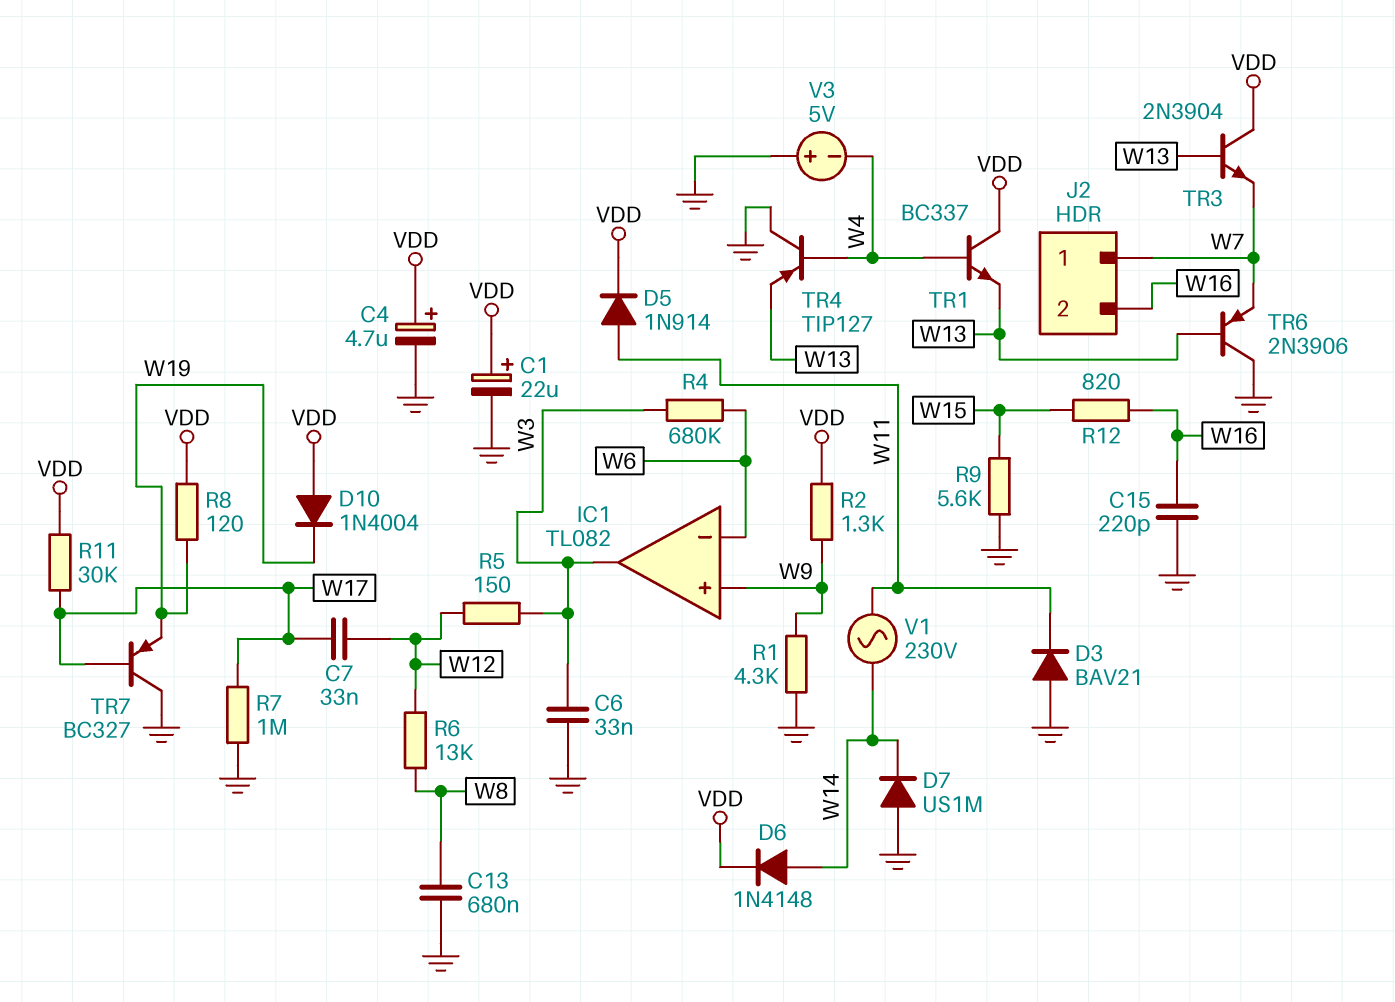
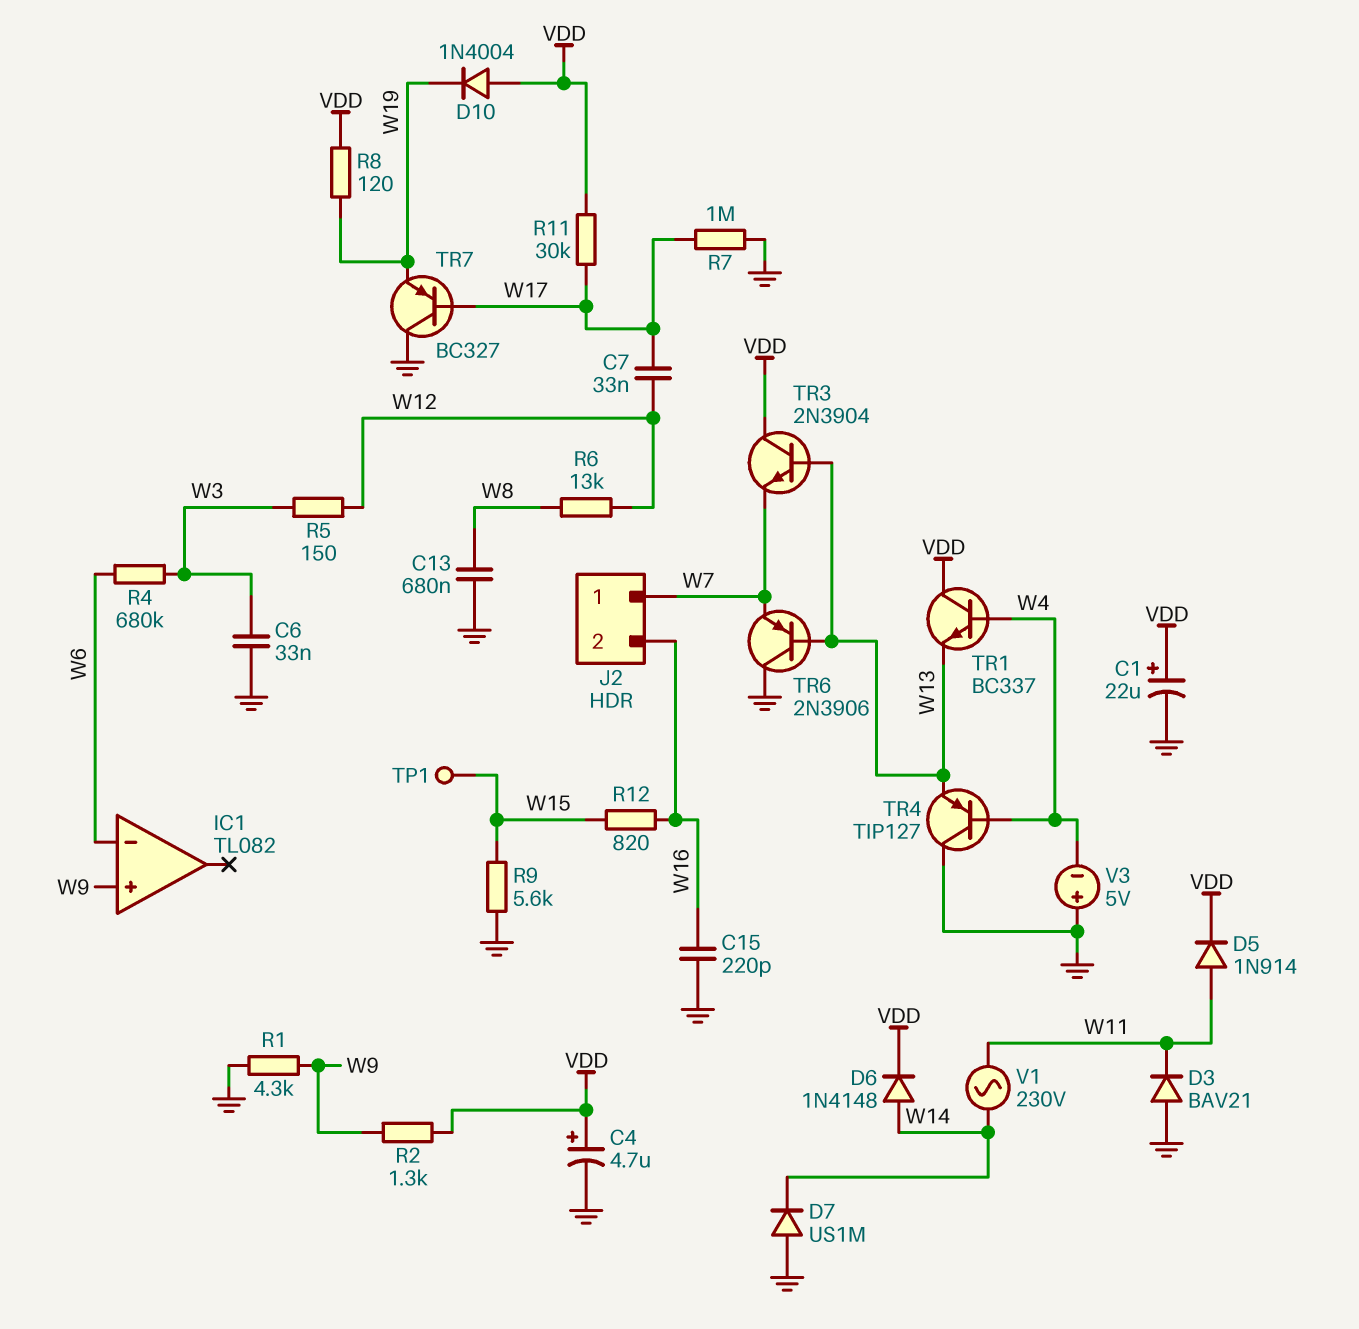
IC1 pin out: W3 -> none
TP1: none -> test point (W15)

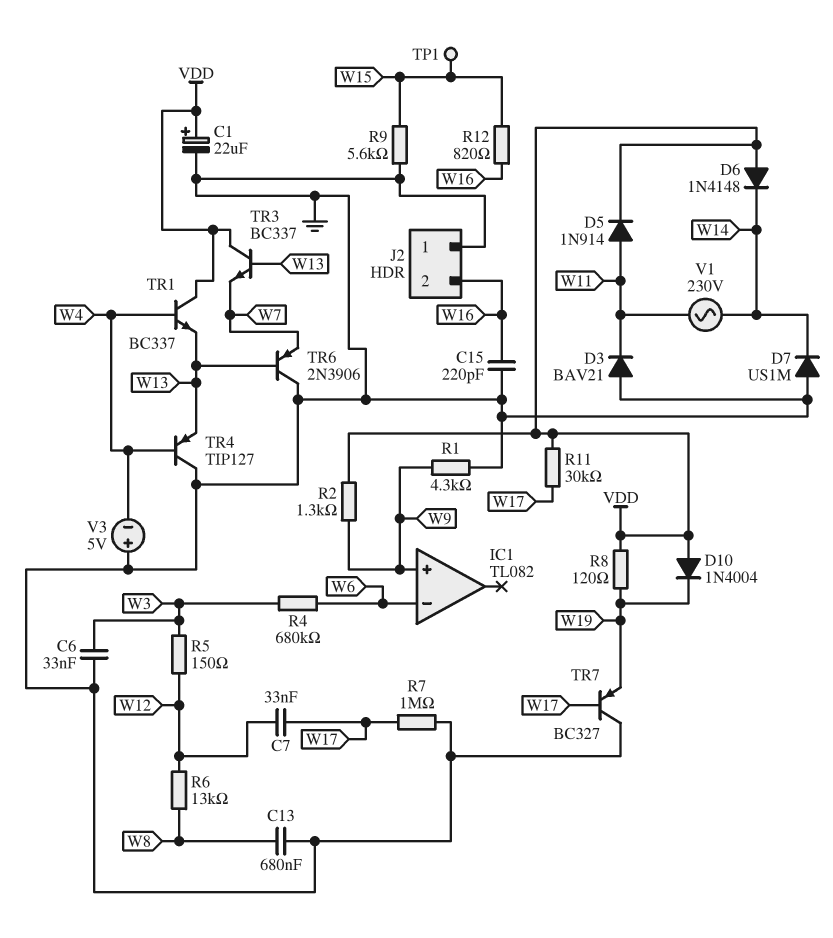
C4: 4.7uF (plus VDD, minus GND) -> none
D6: diode 1N4148 (A W14, K VDD) -> diode 1N4148 (A VDD, K W14)
J2 pin 1: W7 -> GND
TR3: NPN 2N3904 (B W13, C VDD, E W7) -> NPN BC337 (B W13, C VDD, E W7)

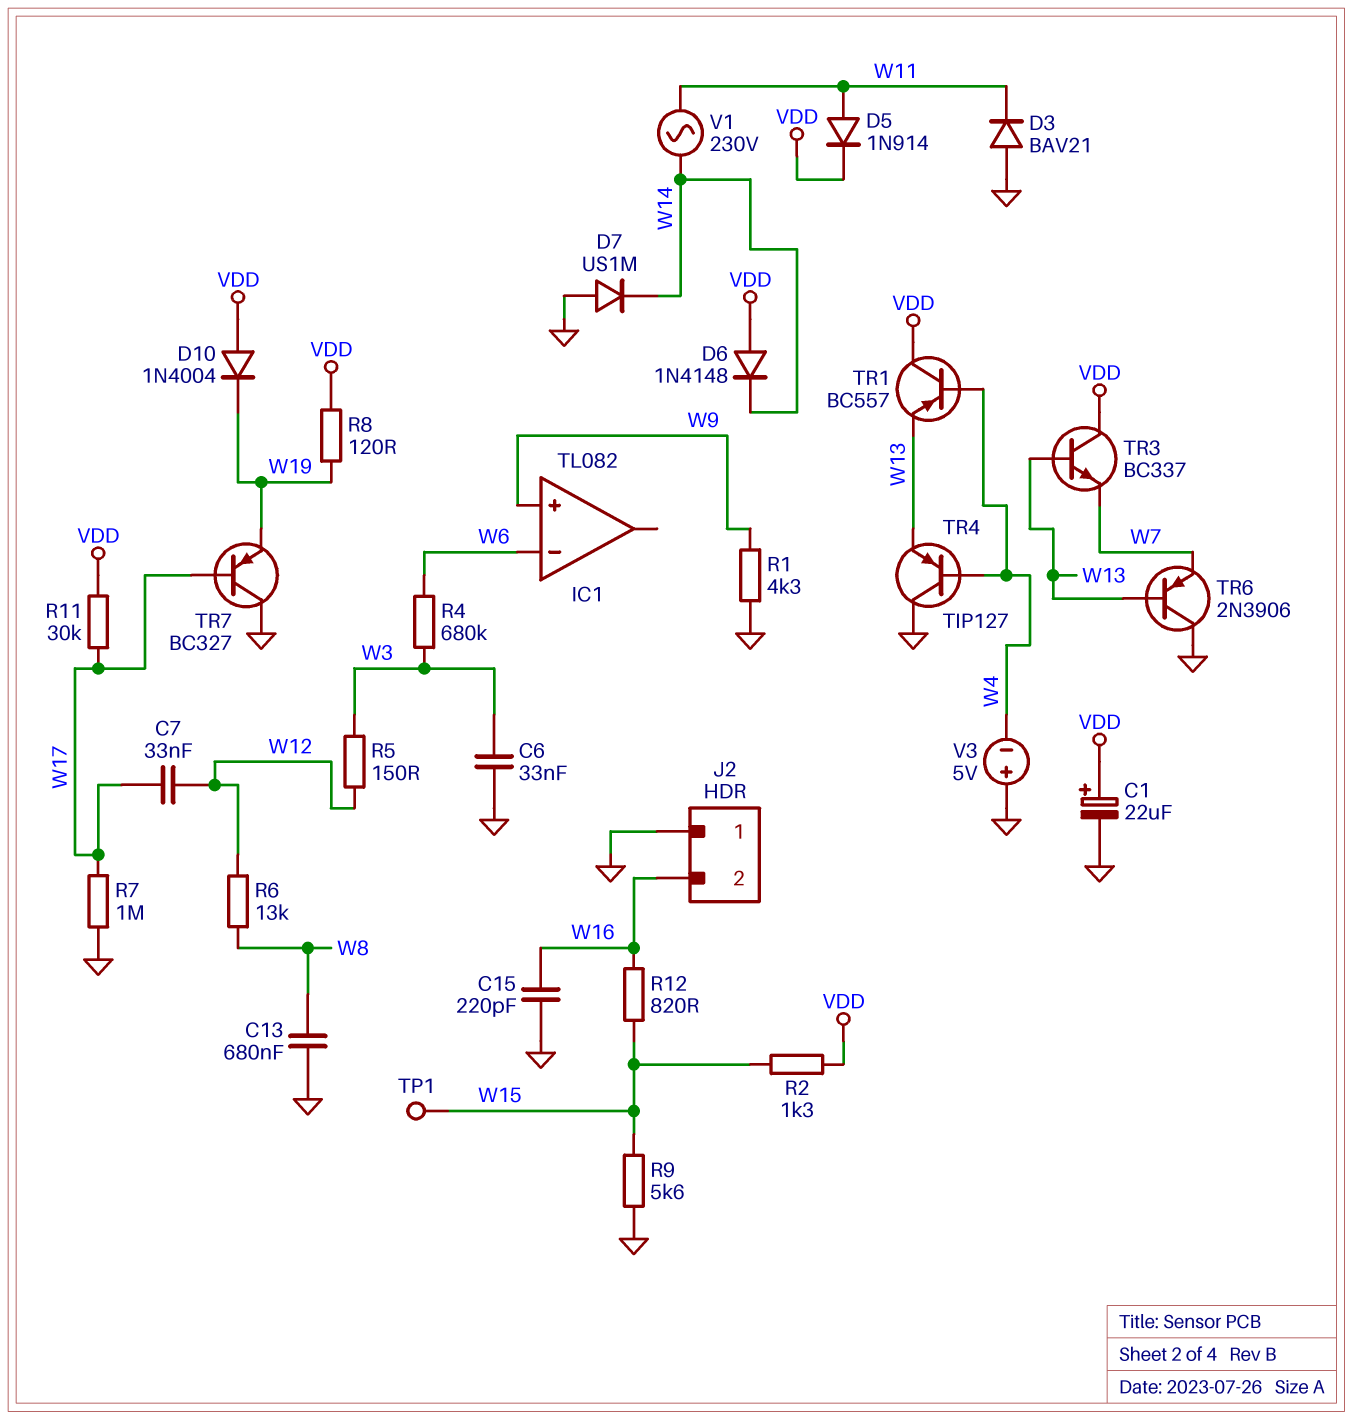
R2: 1.3k (VDD, W9) -> 1.3k (VDD, W15)
TR1: NPN BC337 (B W4, C VDD, E W13) -> PNP BC557 (B W4, C VDD, E W13)

